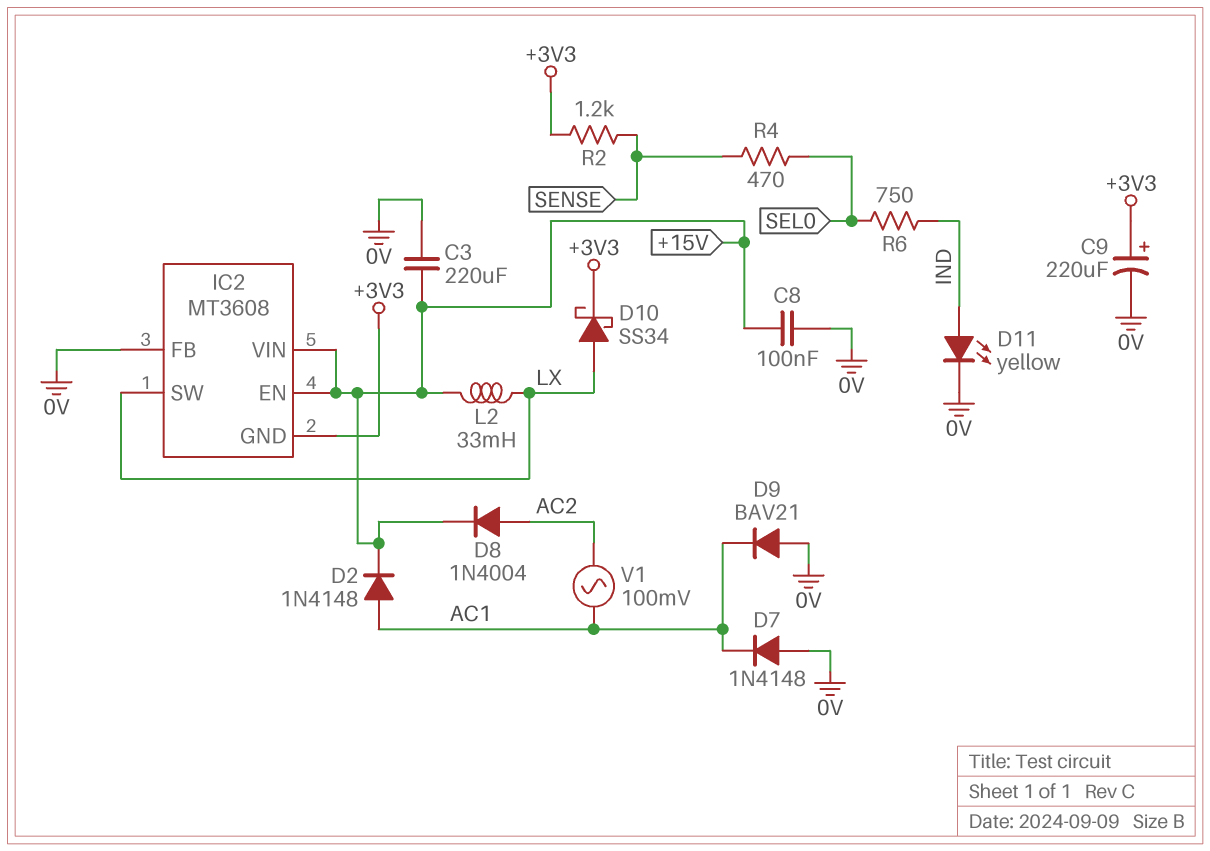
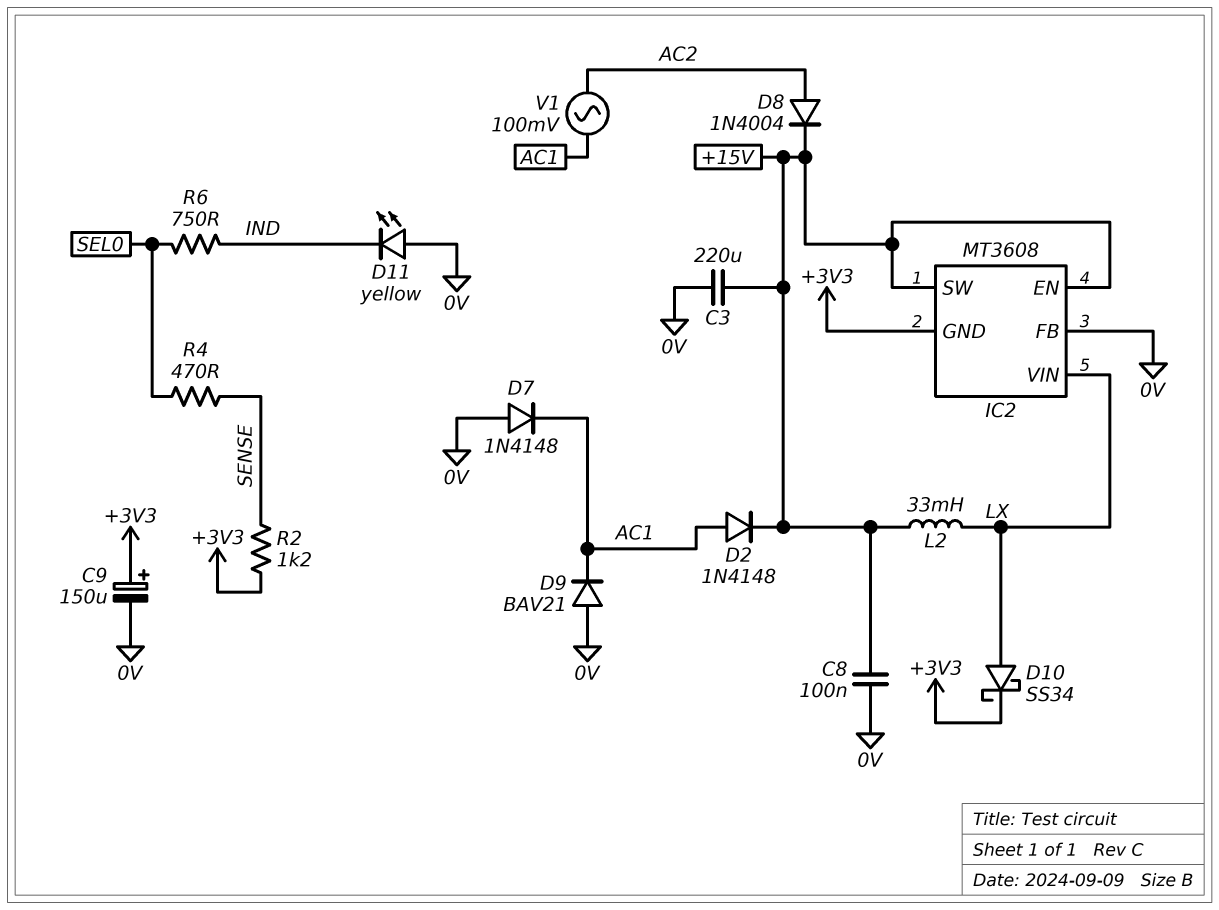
C9: 220uF (plus +3V3, minus 0V) -> 150uF (plus +3V3, minus 0V)
D11: LED yellow (A IND, K 0V) -> LED yellow (A 0V, K IND)
IC2 pin SW: LX -> +15V
IC2 pin VIN: +15V -> LX

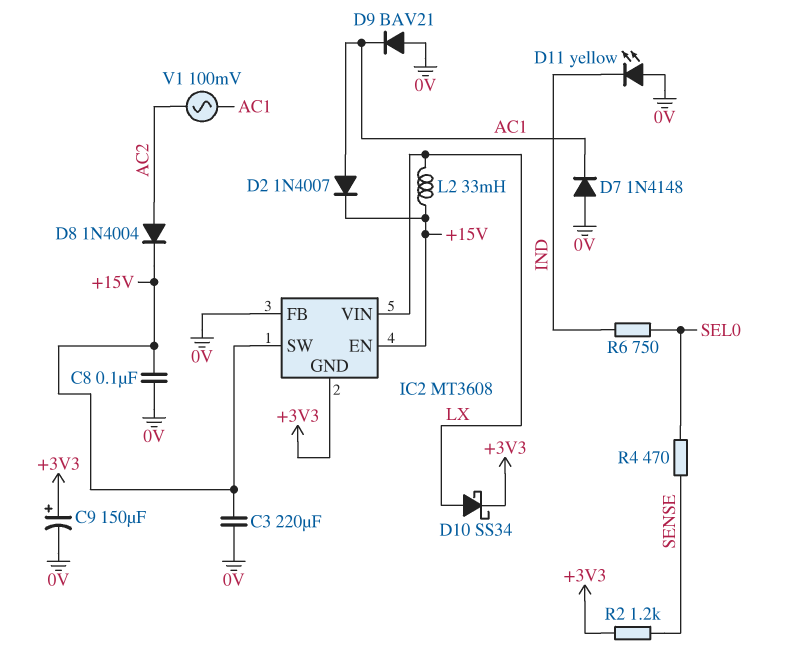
D2: diode 1N4148 (A AC1, K +15V) -> diode 1N4007 (A AC1, K +15V)

